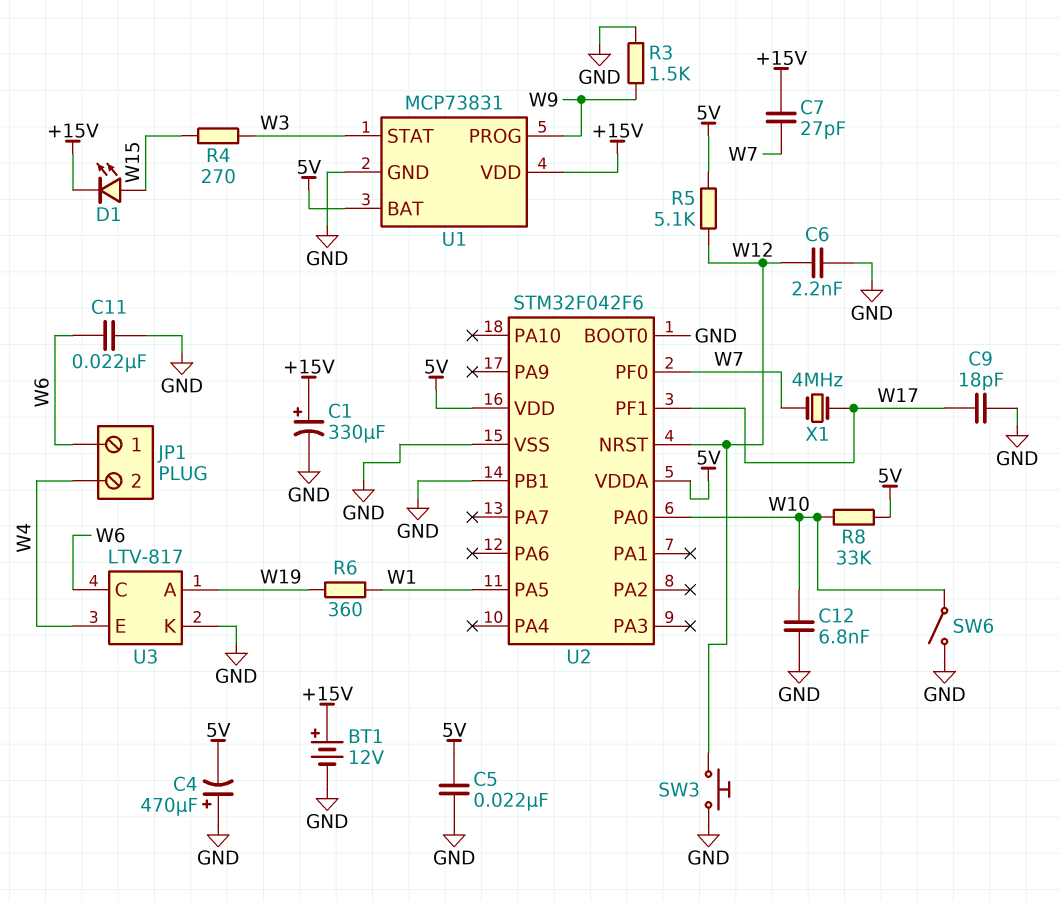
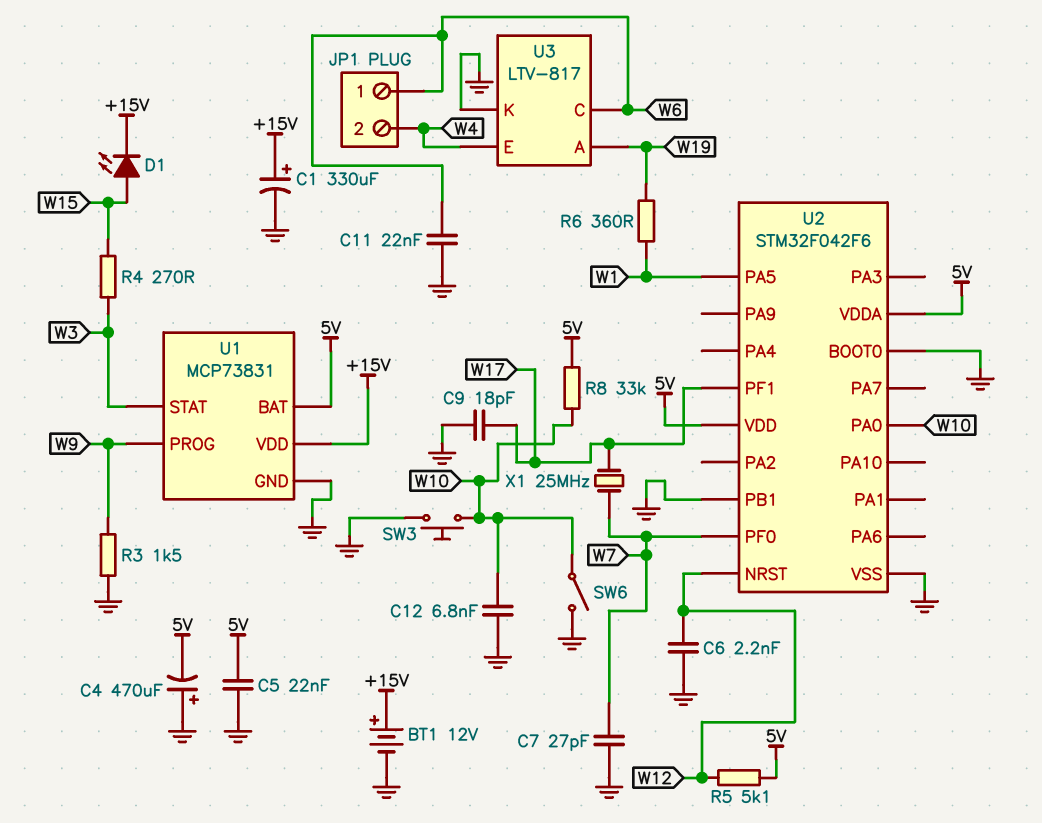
C7: 27pF (+15V, W7) -> 27pF (GND, W7)
SW3: button (GND, W12) -> button (GND, W10)
X1: 4MHz (W7, W17) -> 25MHz (W7, W17)

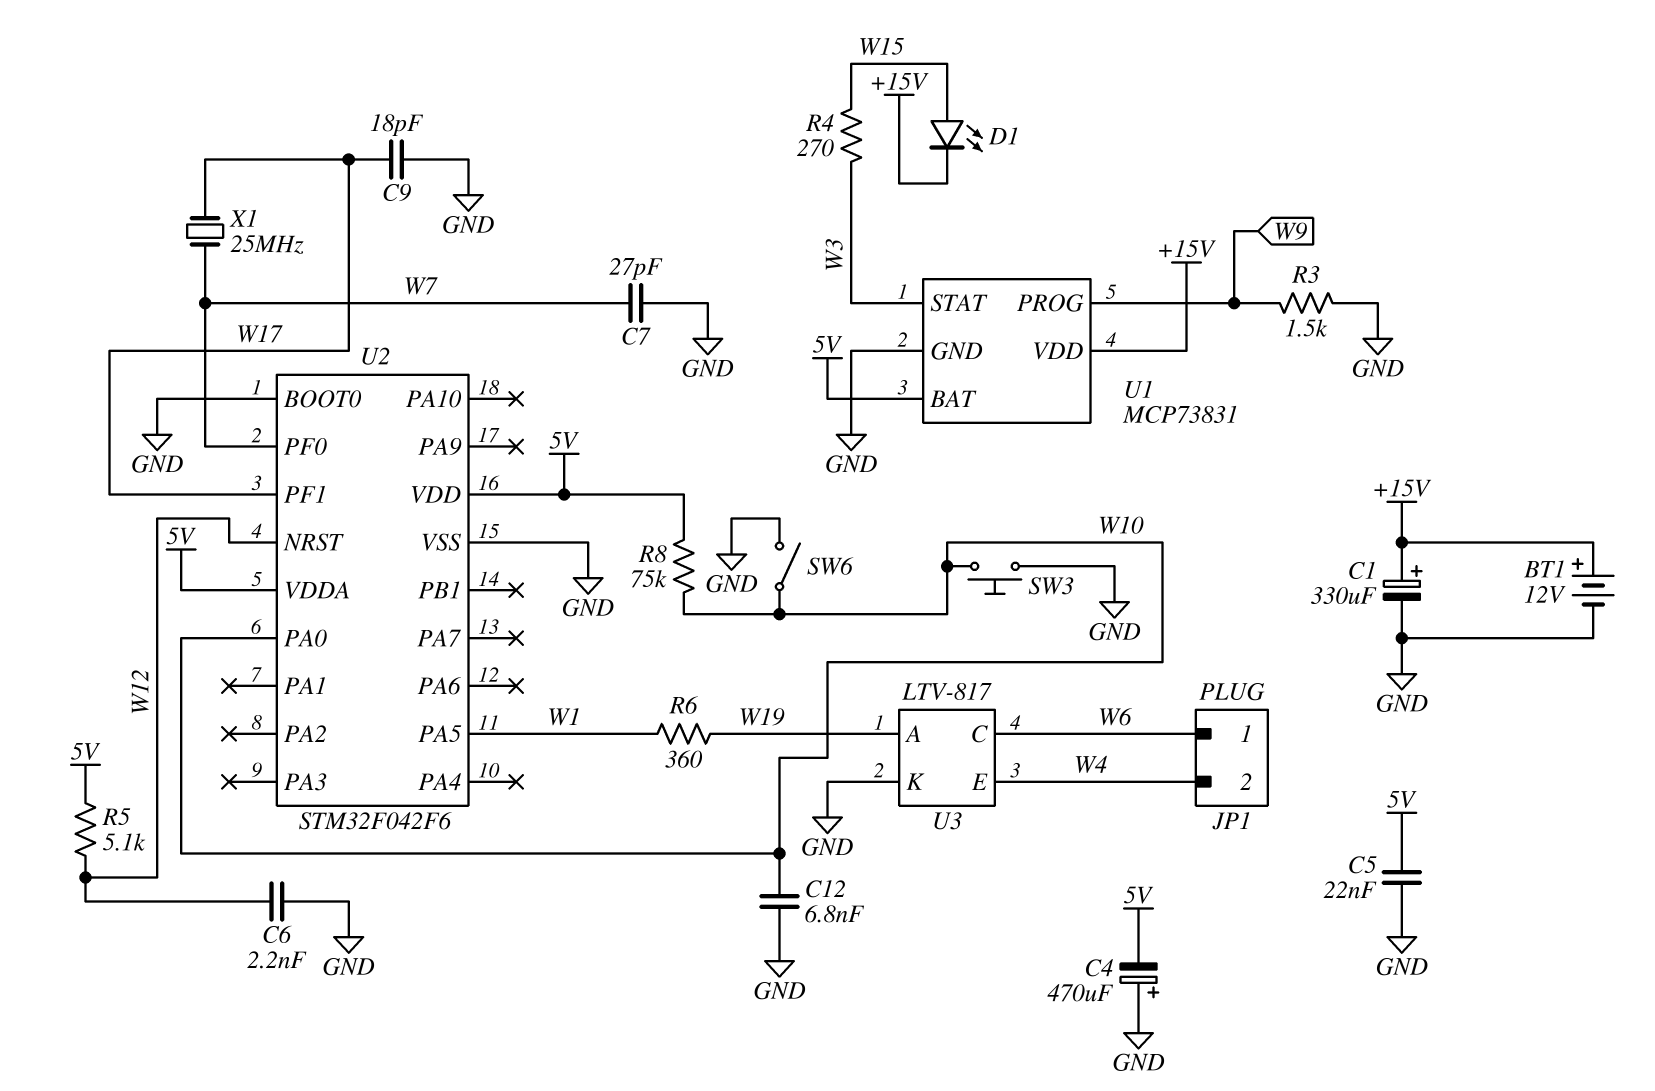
C11: 22nF (GND, W6) -> none
R8: 33k (5V, W10) -> 75k (5V, W10)
U2 pin PB1: GND -> none

